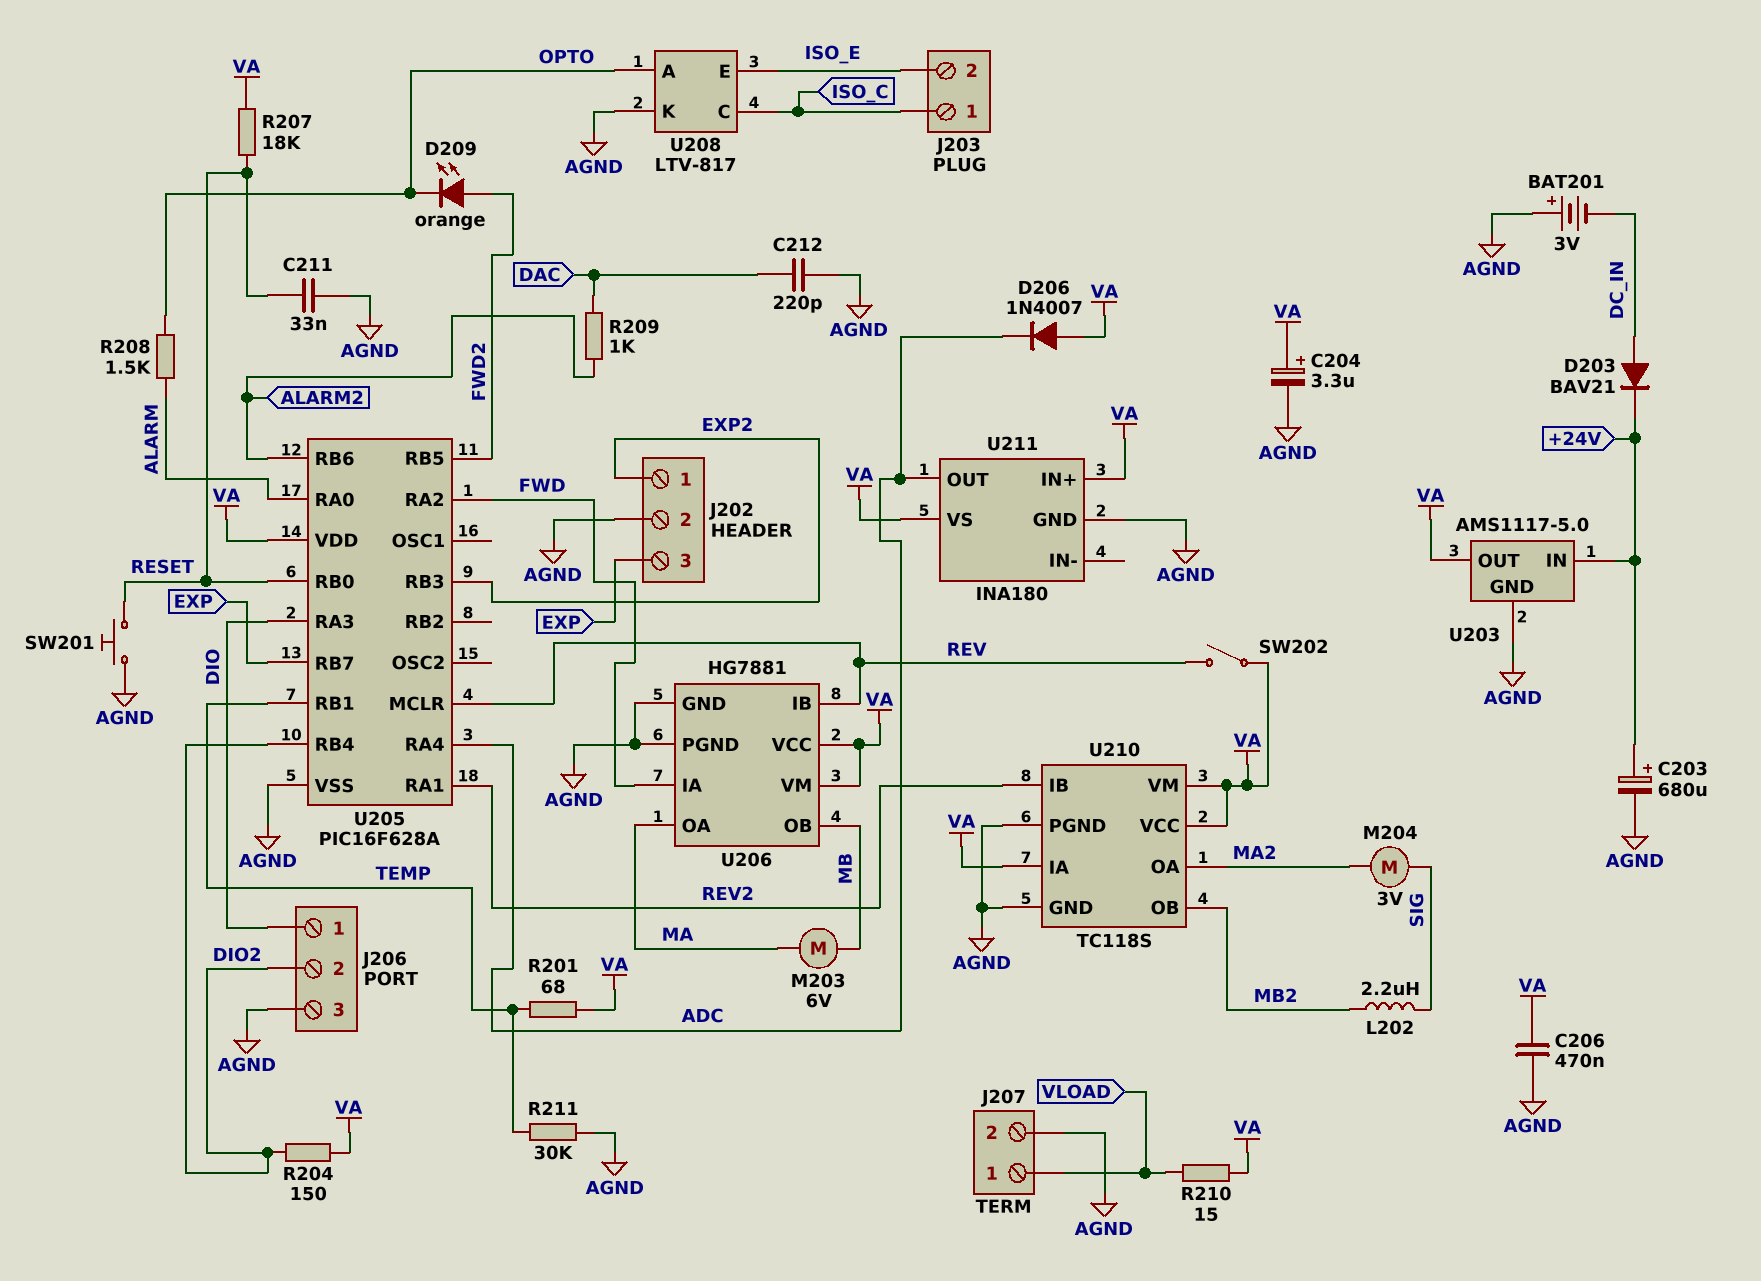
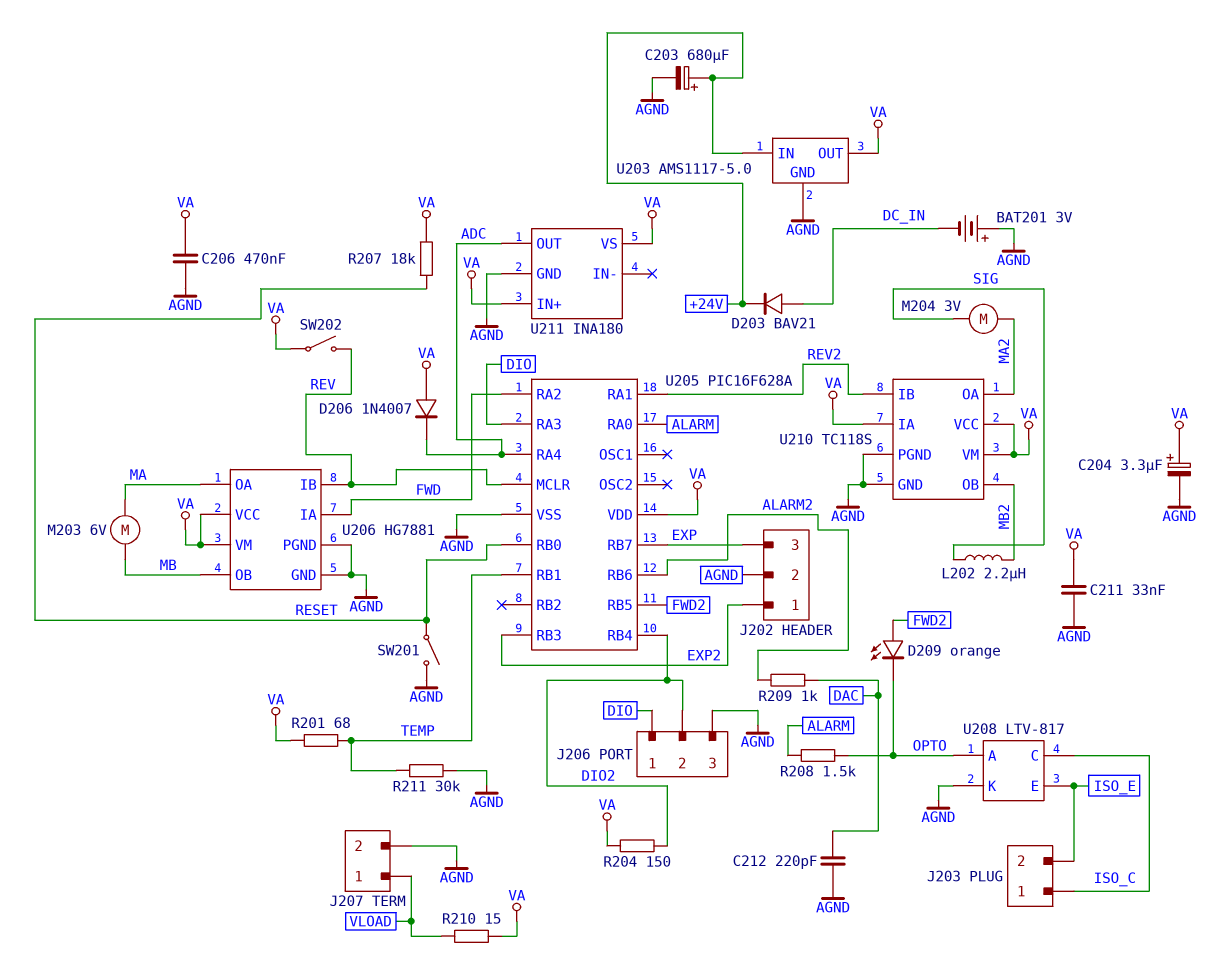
C211: 33nF (AGND, RESET) -> 33nF (AGND, VA)
SW201: button (AGND, RESET) -> switch (AGND, RESET)

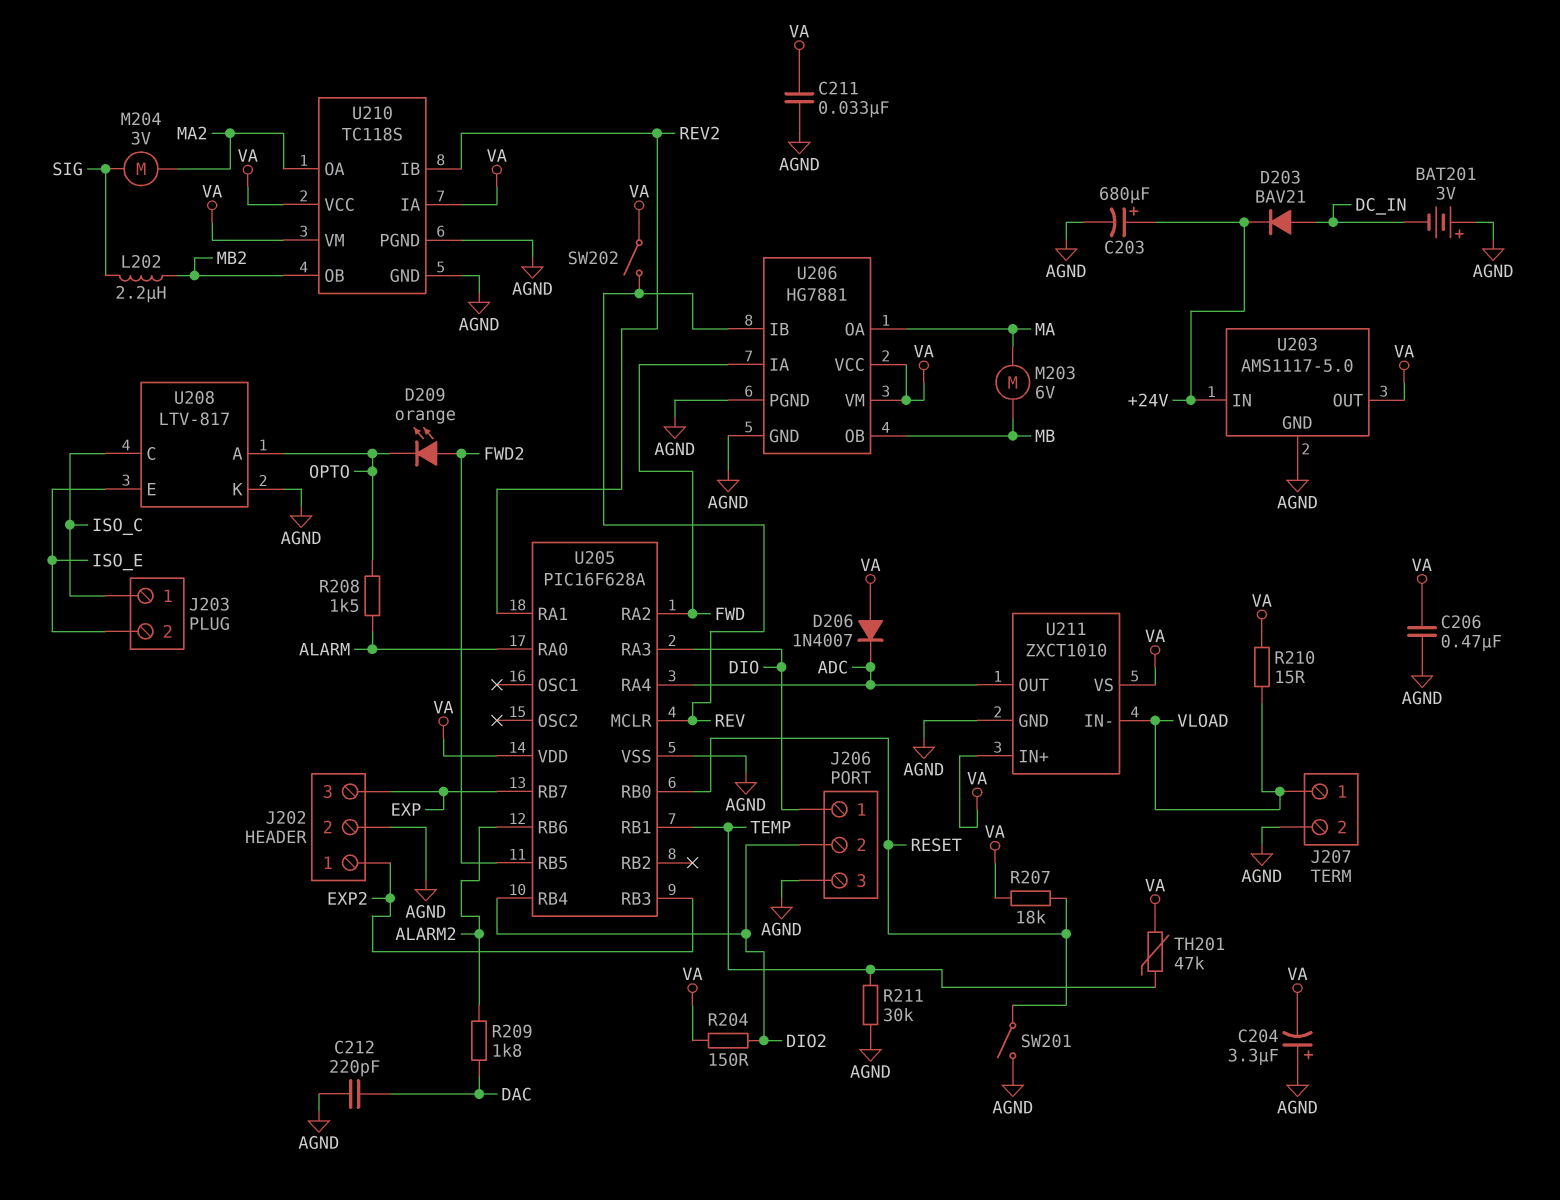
C204: 3.3uF (plus VA, minus AGND) -> 3.3uF (plus AGND, minus VA)
R201: 68 (TEMP, VA) -> none
R209: 1k (ALARM2, DAC) -> 1.8k (ALARM2, DAC)
TH201: none -> 47k (TEMP, VA)
U211: INA180 -> ZXCT1010
U211 pin IN-: none -> VLOAD

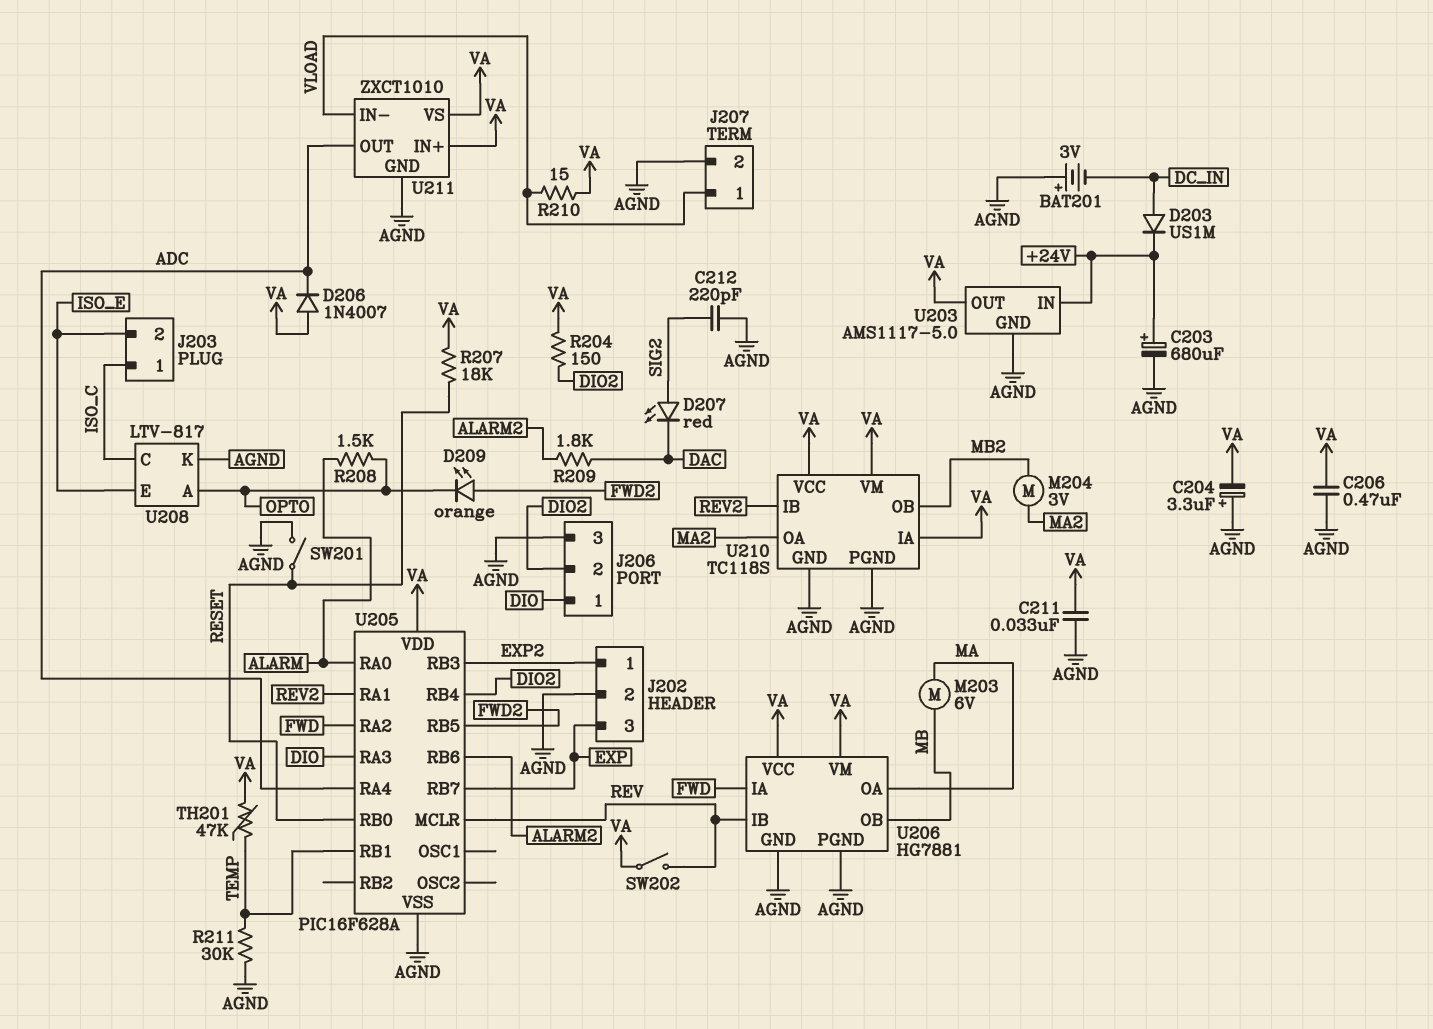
C212: 220pF (AGND, DAC) -> 220pF (AGND, SIG2)
D203: diode BAV21 (A DC_IN, K +24V) -> diode US1M (A DC_IN, K +24V)
D207: none -> LED red (A SIG2, K DAC)
L202: 2.2uH (MB2, SIG) -> none
M204: motor 3V (MA2, SIG) -> motor 3V (MA2, MB2)

